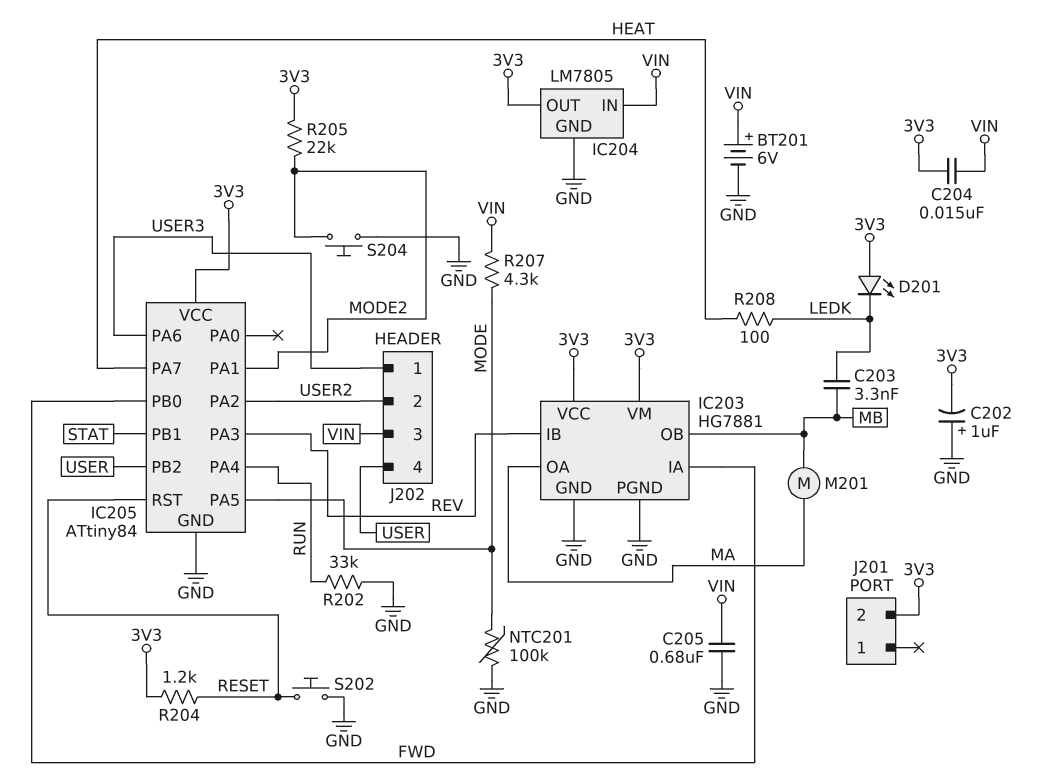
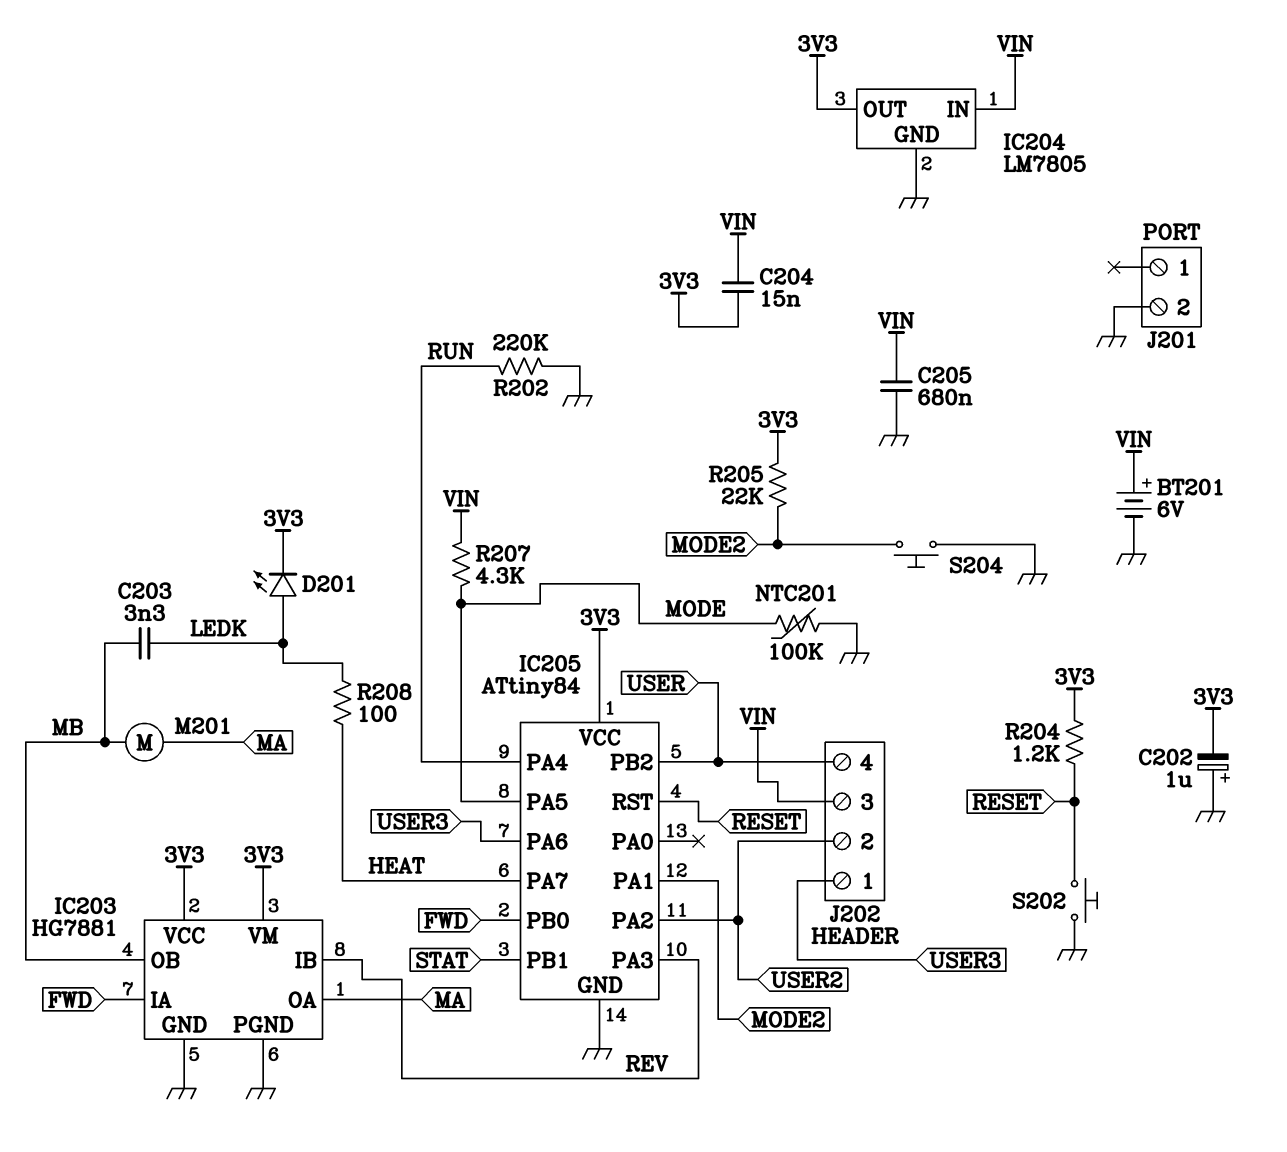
D201: LED (A 3V3, K LEDK) -> LED (A LEDK, K 3V3)
J201 pin 2: 3V3 -> GND
R202: 33k (GND, RUN) -> 220k (GND, RUN)

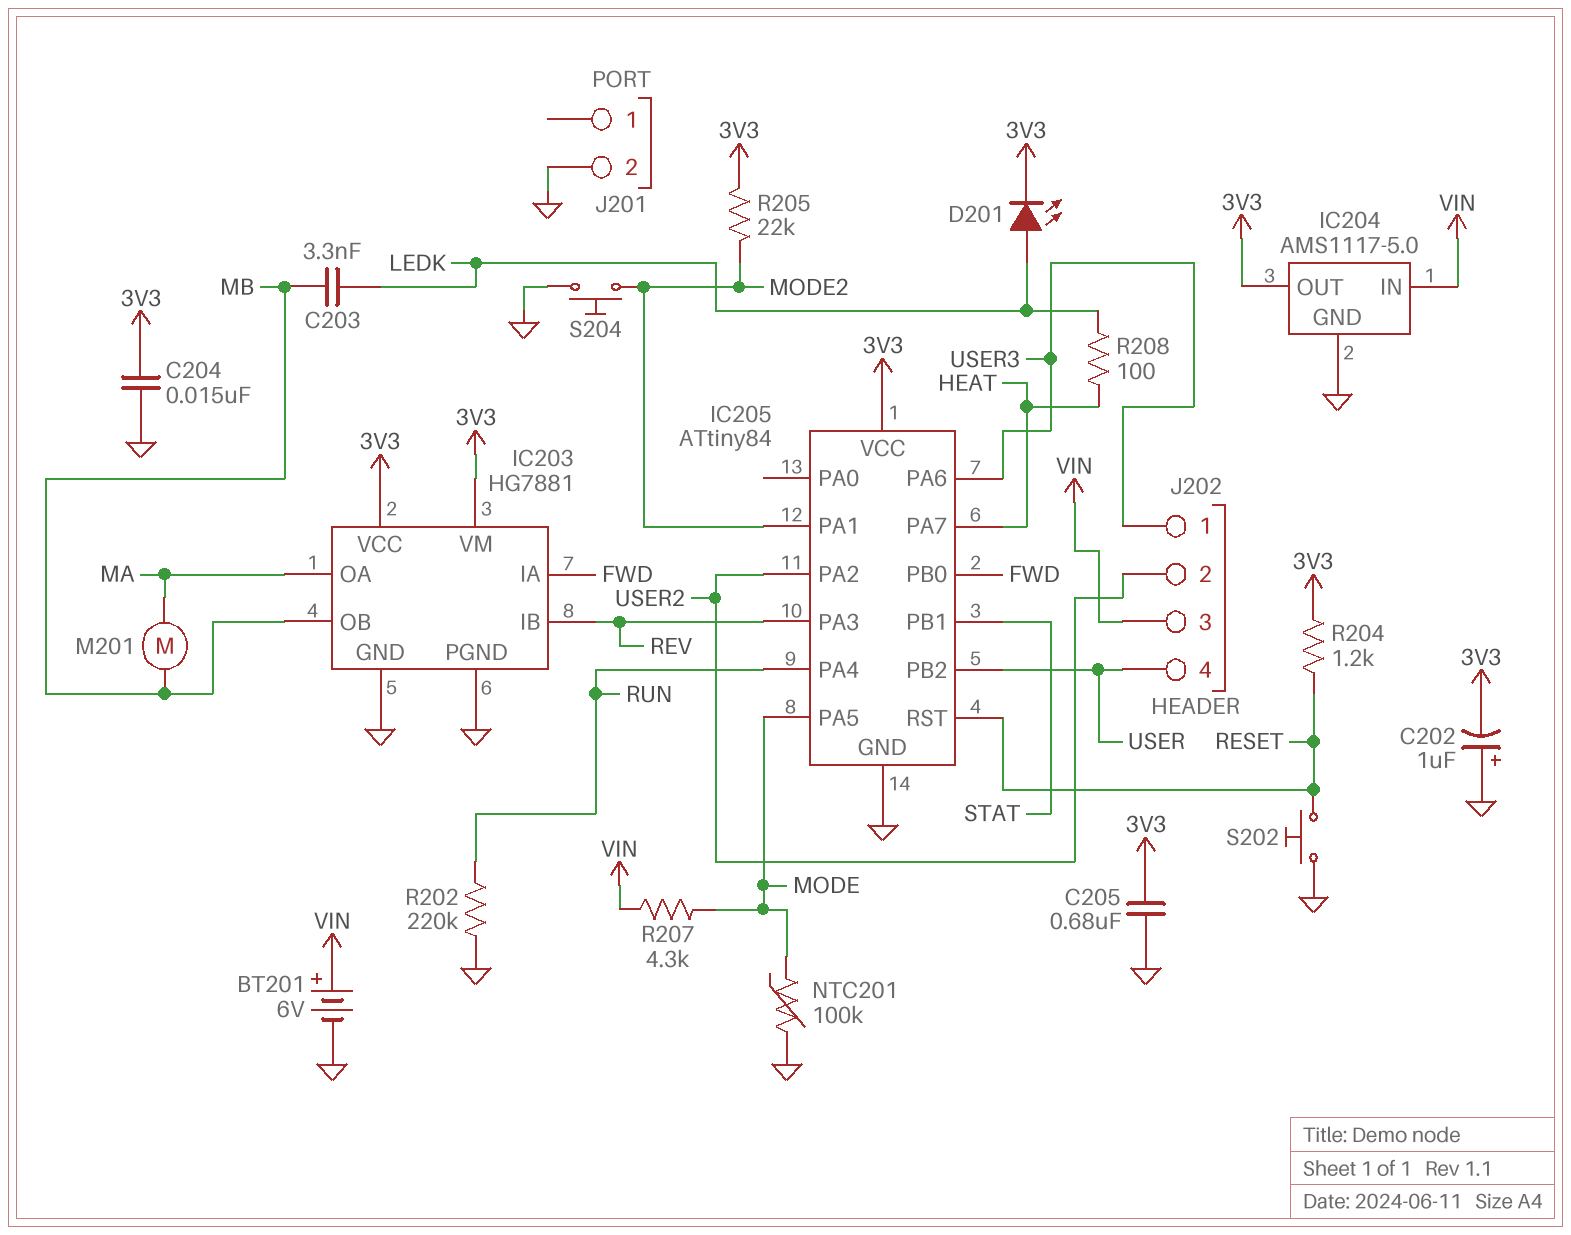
C204: 15nF (3V3, VIN) -> 15nF (3V3, GND)
C205: 680nF (GND, VIN) -> 680nF (3V3, GND)
IC204: LM7805 -> AMS1117-5.0

